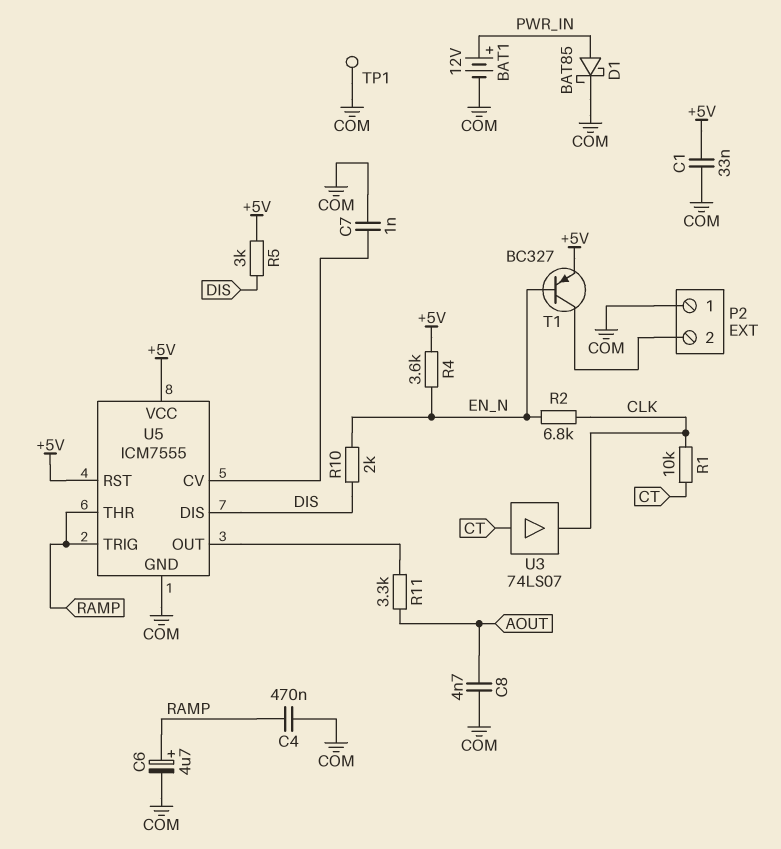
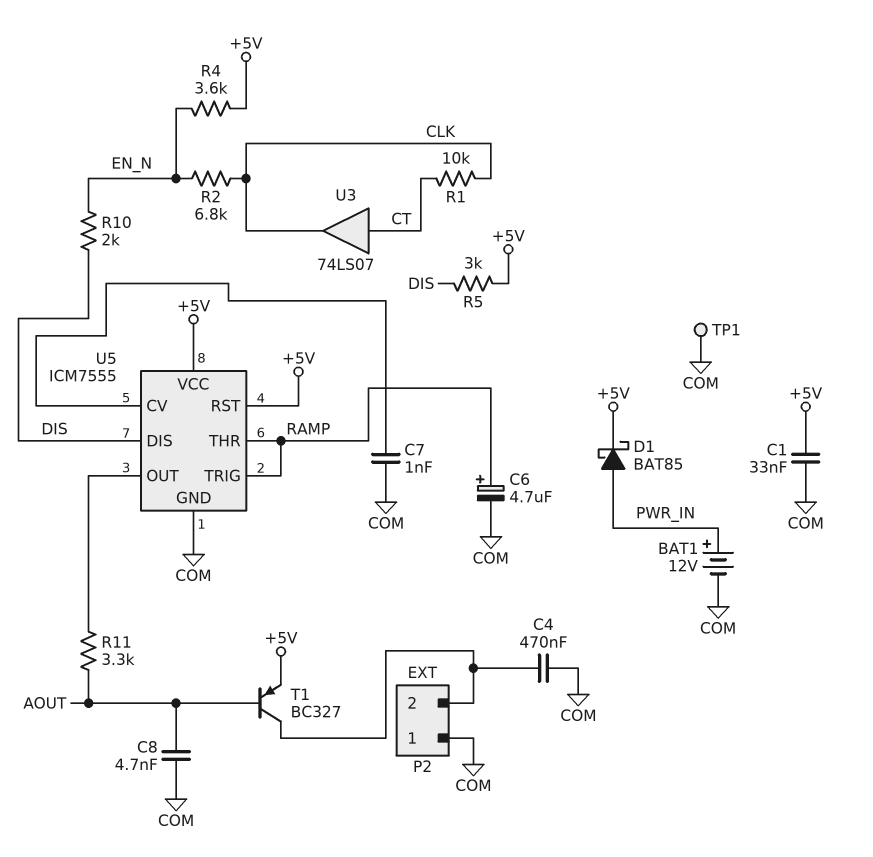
C4: 470nF (COM, RAMP) -> 470nF (COM, P2/2)
D1: schottky BAT85 (A PWR_IN, K COM) -> schottky BAT85 (A PWR_IN, K +5V)
T1: PNP BC327 (B EN_N, C P2/2, E +5V) -> PNP BC327 (B AOUT, C P2/2, E +5V)

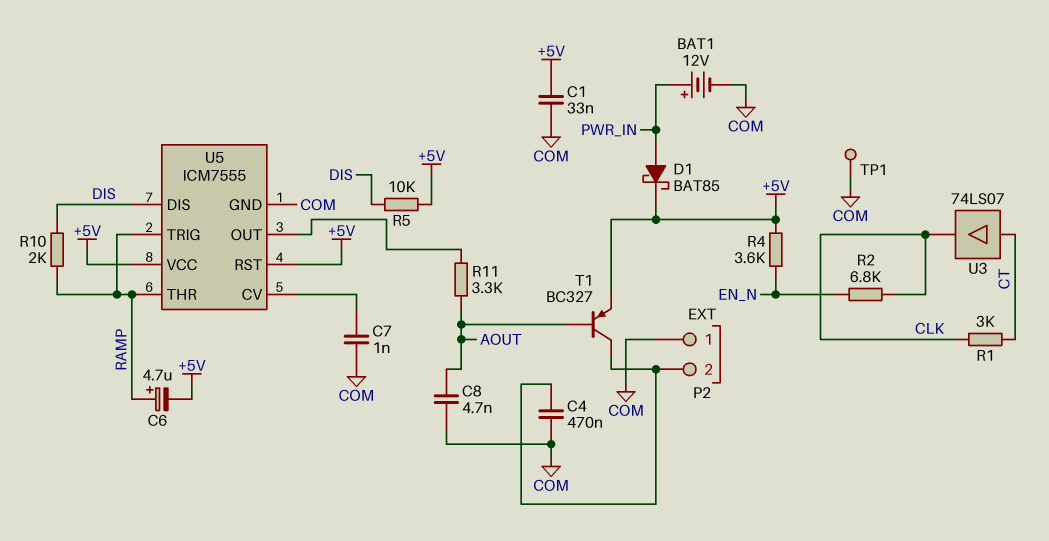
C6: 4.7uF (plus RAMP, minus COM) -> 4.7uF (plus RAMP, minus +5V)
R1: 10k (CLK, CT) -> 3k (CLK, CT)
R5: 3k (+5V, DIS) -> 10k (+5V, DIS)
R10: 2k (DIS, EN_N) -> 2k (DIS, RAMP)

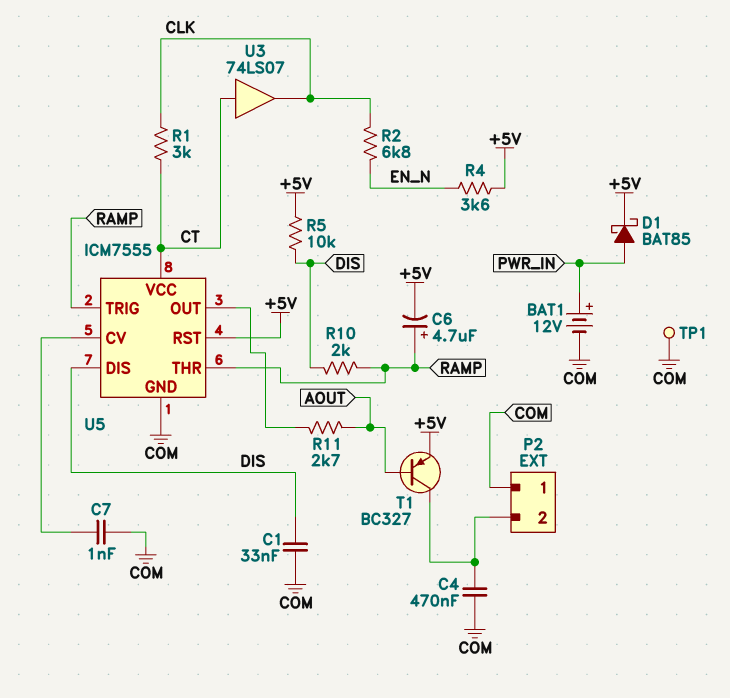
C1: 33nF (+5V, COM) -> 33nF (COM, DIS)
C8: 4.7nF (AOUT, COM) -> none
R11: 3.3k (AOUT, U5/OUT) -> 2.7k (AOUT, U5/OUT)
U5 pin VCC: +5V -> CT

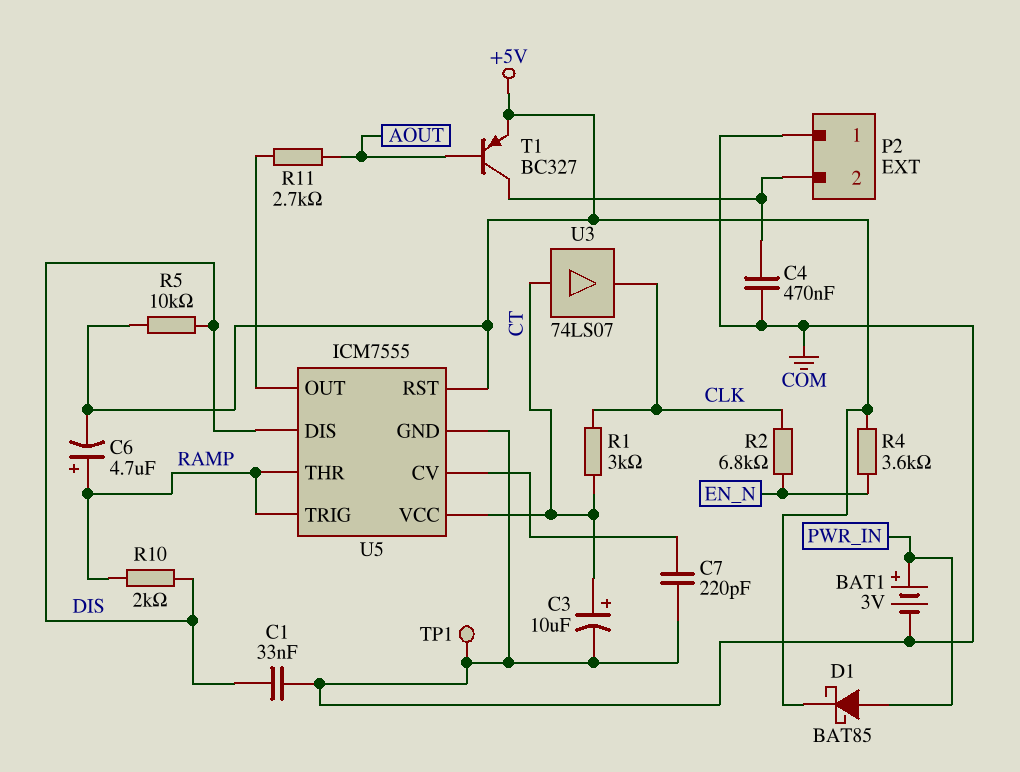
BAT1: 12V (plus PWR_IN, minus COM) -> 3V (plus PWR_IN, minus COM)
C3: none -> 10uF (plus CT, minus COM)
C7: 1nF (COM, U5/CV) -> 220pF (COM, U5/CV)

